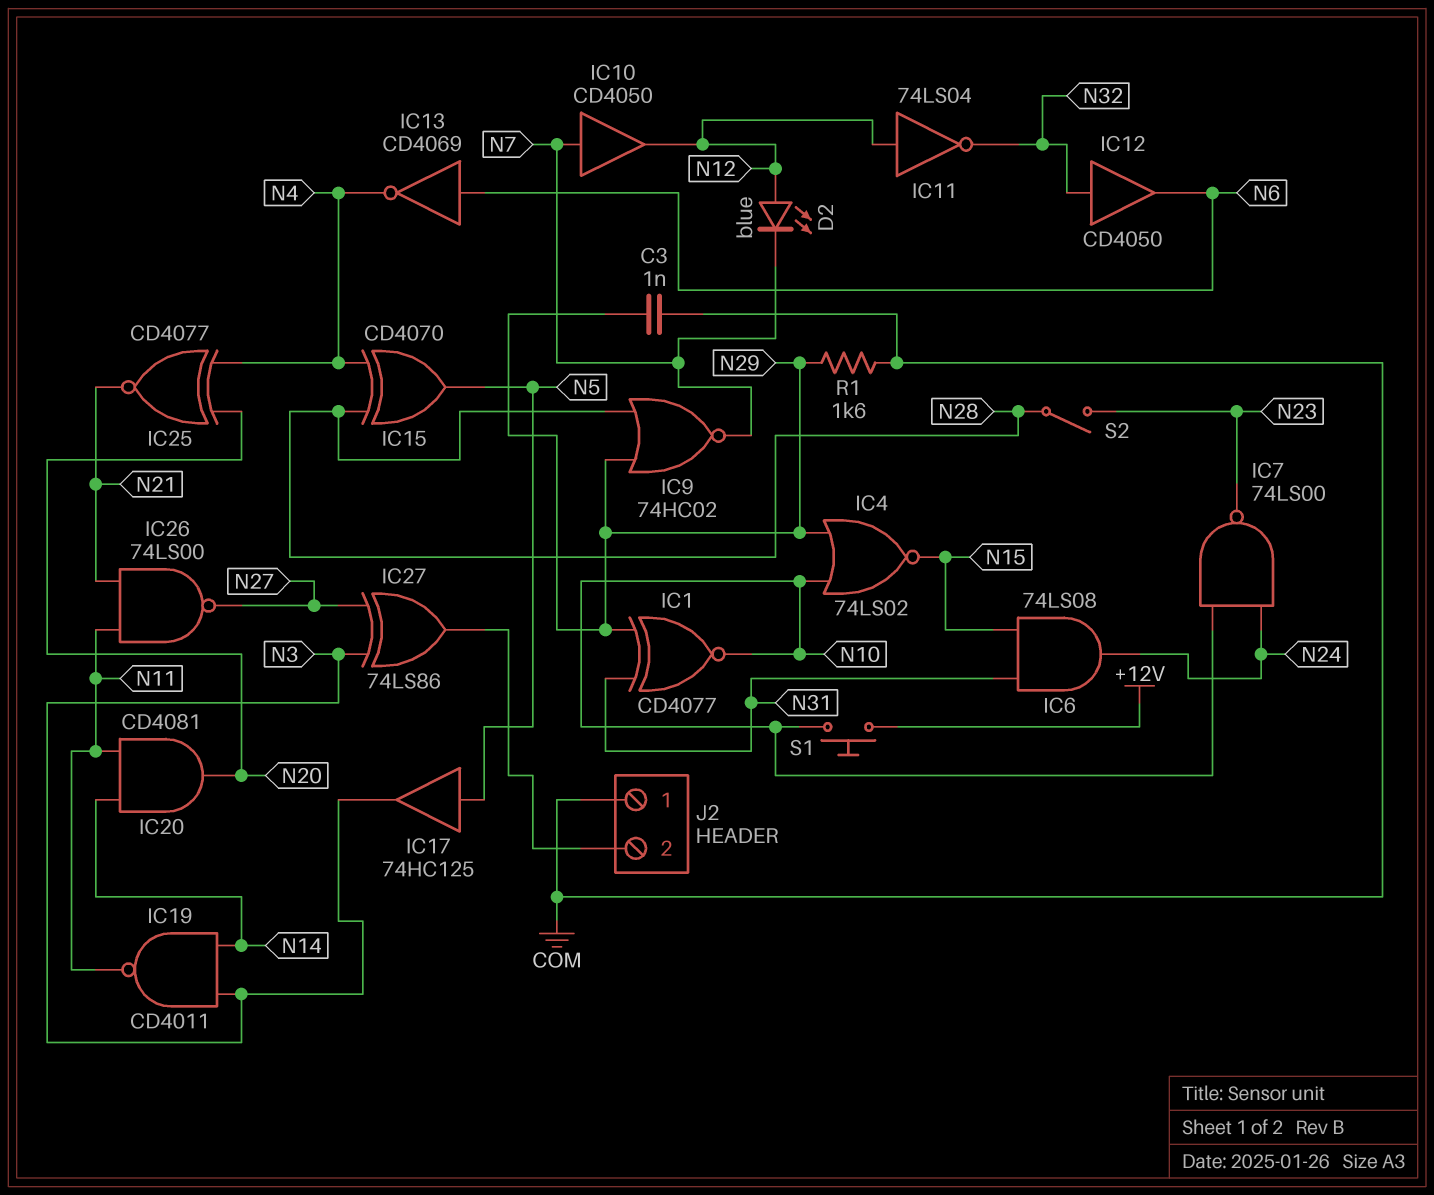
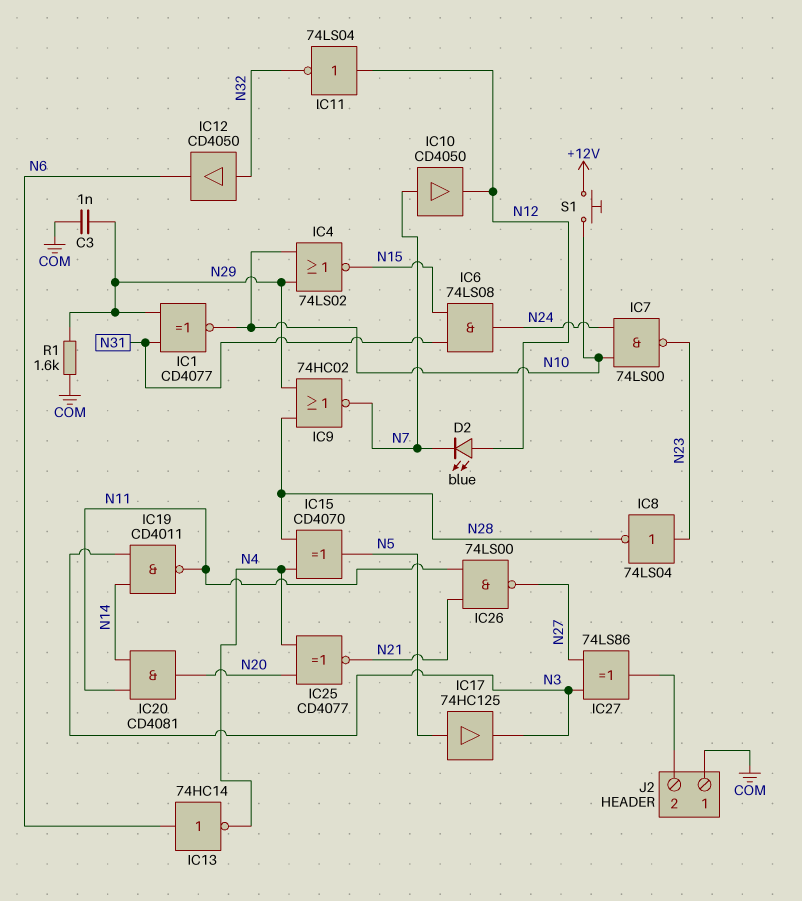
IC8: none -> NOT 74LS04 (in N23, out N28)
IC13: NOT CD4069 (in N6, out N4) -> NOT 74HC14 (in N6, out N4)
S2: switch (N23, N28) -> none

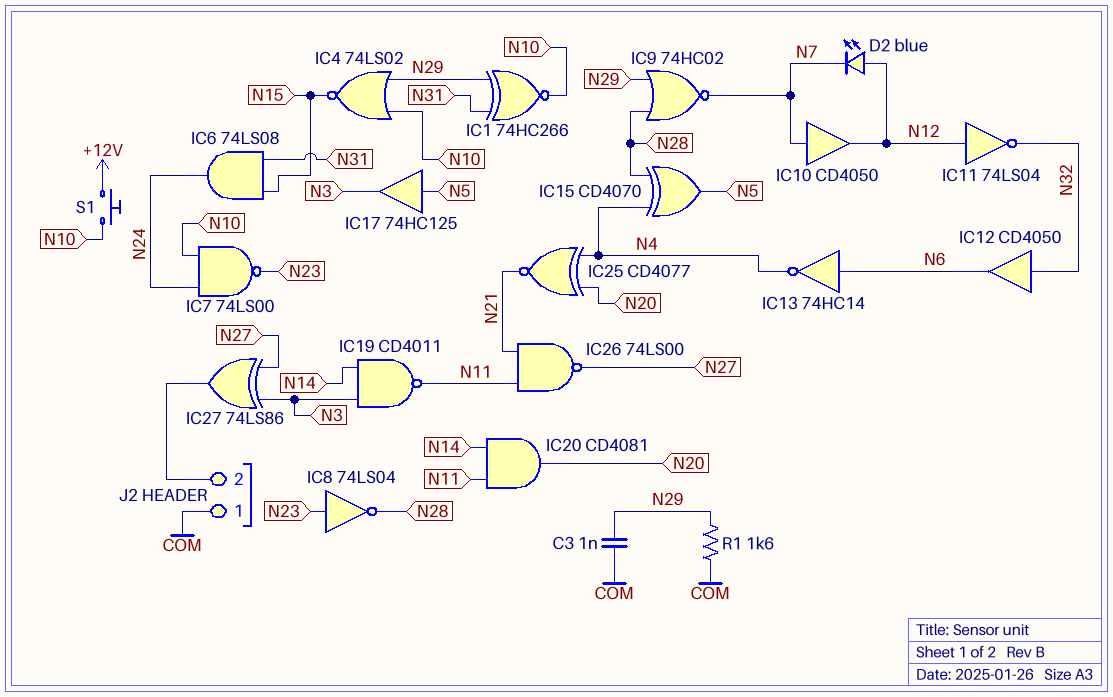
IC1: XNOR CD4077 (in N29, in N31, out N10) -> XNOR 74HC266 (in N29, in N31, out N10)

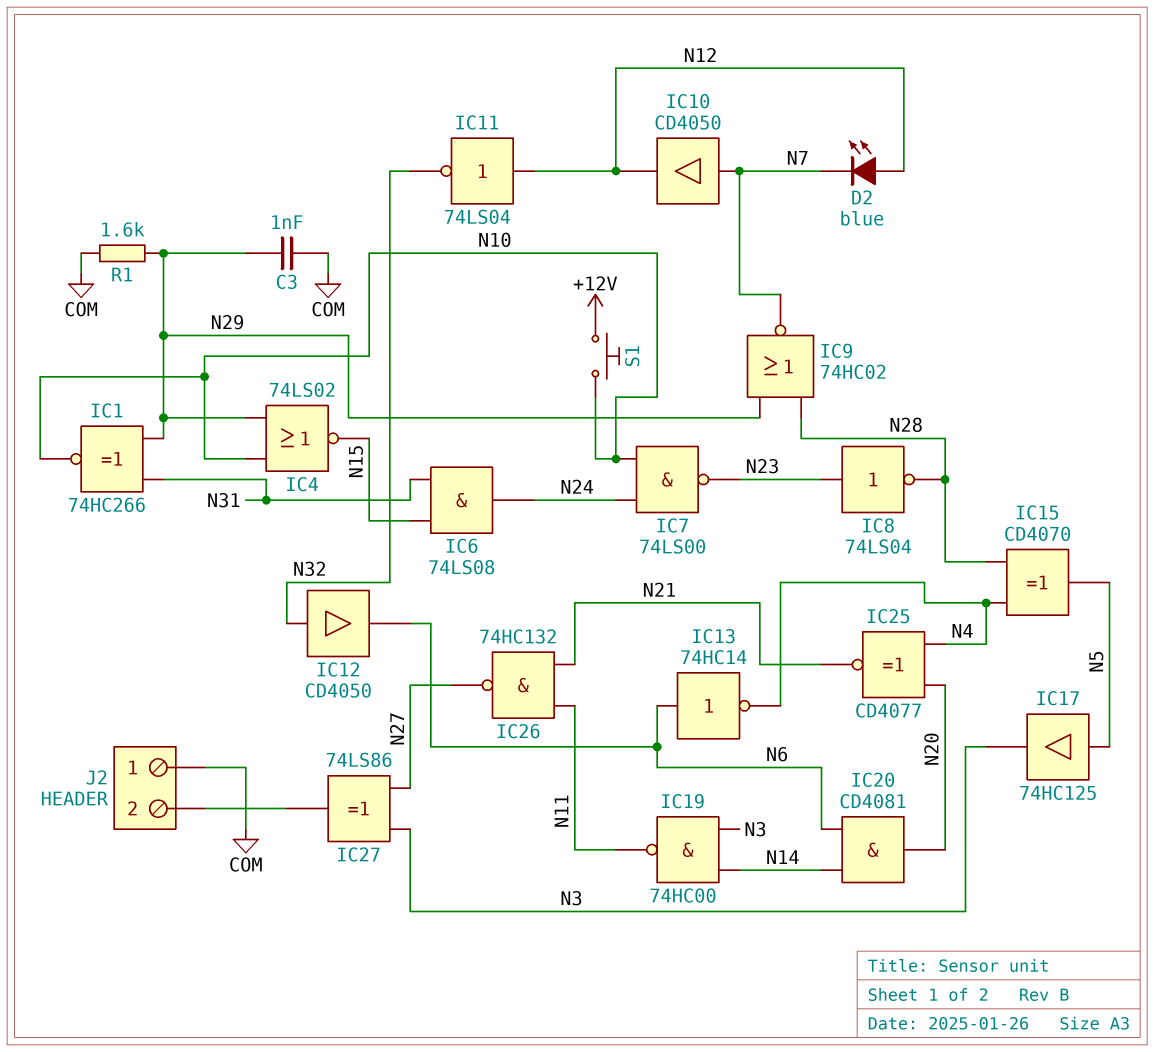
IC19: NAND CD4011 (in N3, in N14, out N11) -> NAND 74HC00 (in N3, in N14, out N11)
IC20: AND CD4081 (in N11, in N14, out N20) -> AND CD4081 (in N6, in N14, out N20)
IC26: NAND 74LS00 (in N11, in N21, out N27) -> NAND 74HC132 (in N11, in N21, out N27)

